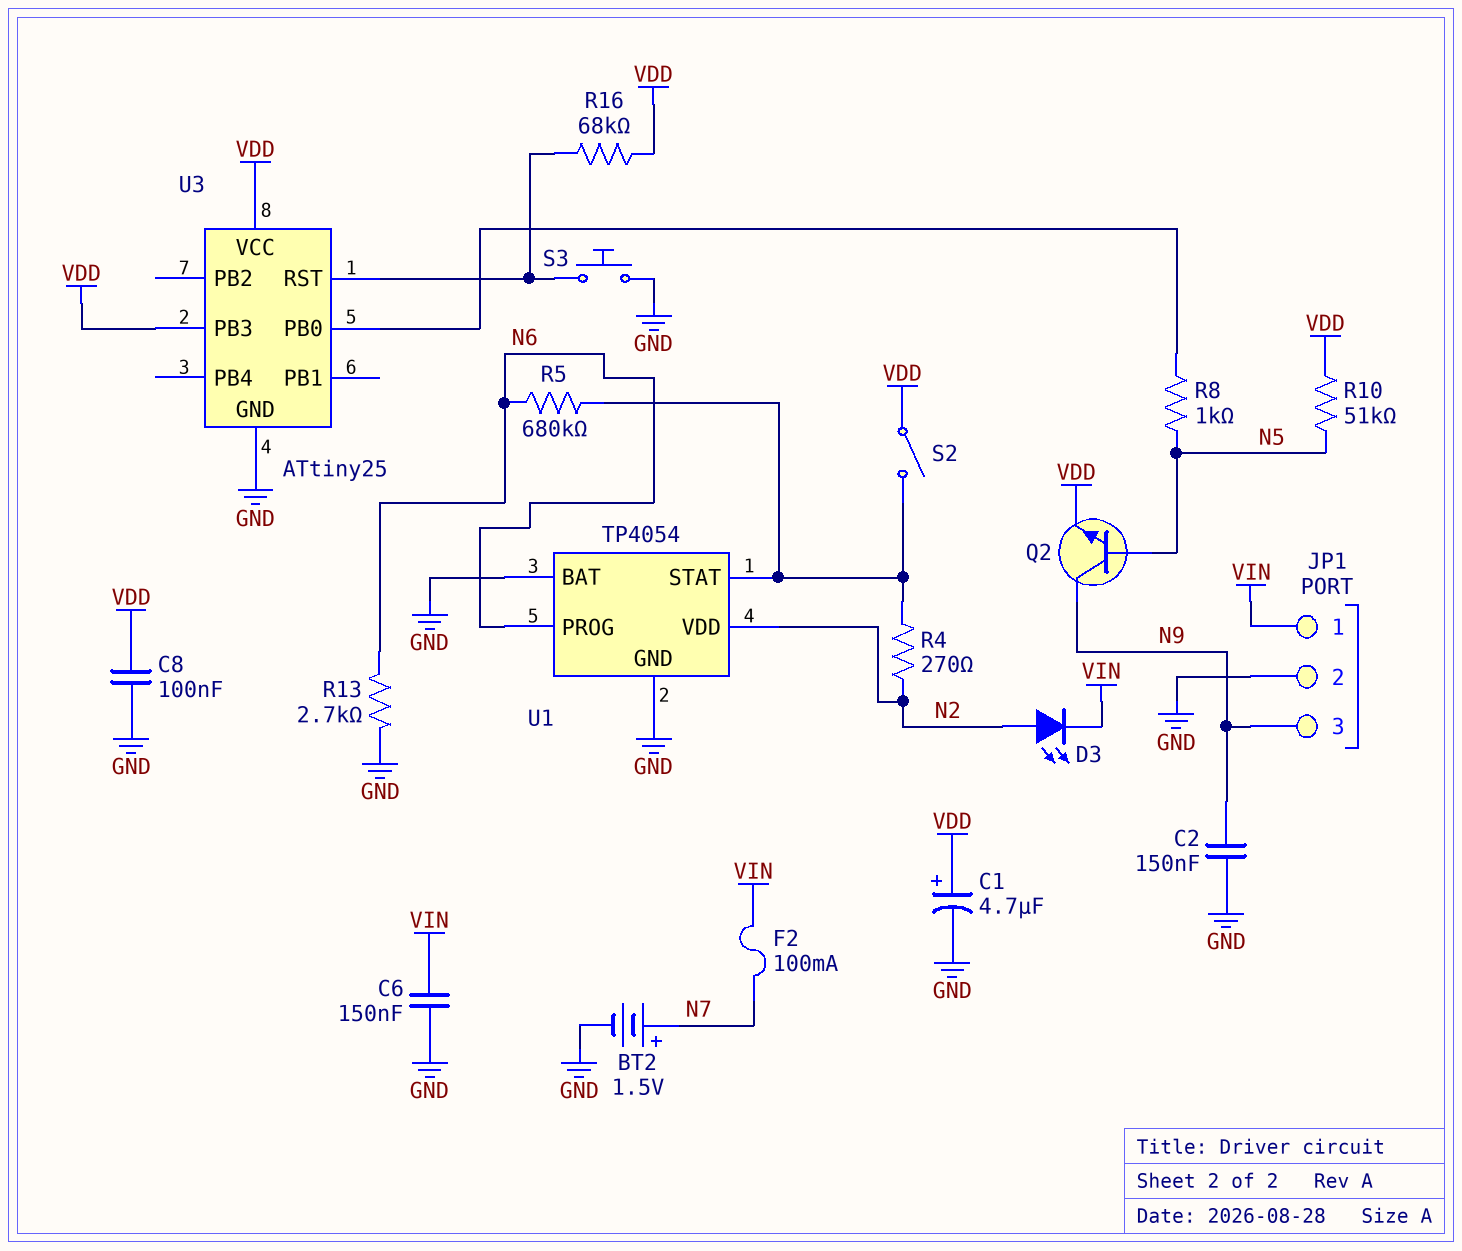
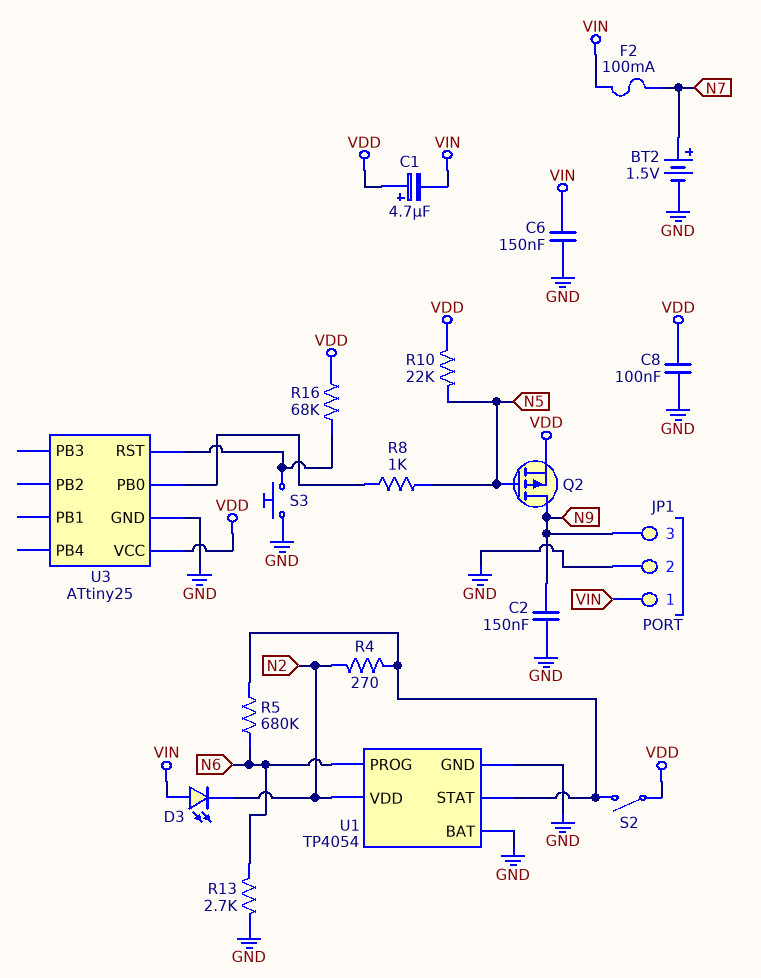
C1: 4.7uF (plus VDD, minus GND) -> 4.7uF (plus VDD, minus VIN)
D3: LED (A N2, K VIN) -> LED (A VIN, K N2)
Q2: NPN (B N5, C N9, E VDD) -> PMOS (G N5, D N9, S VDD)
R10: 51k (N5, VDD) -> 22k (N5, VDD)
U3 pin PB3: VDD -> none

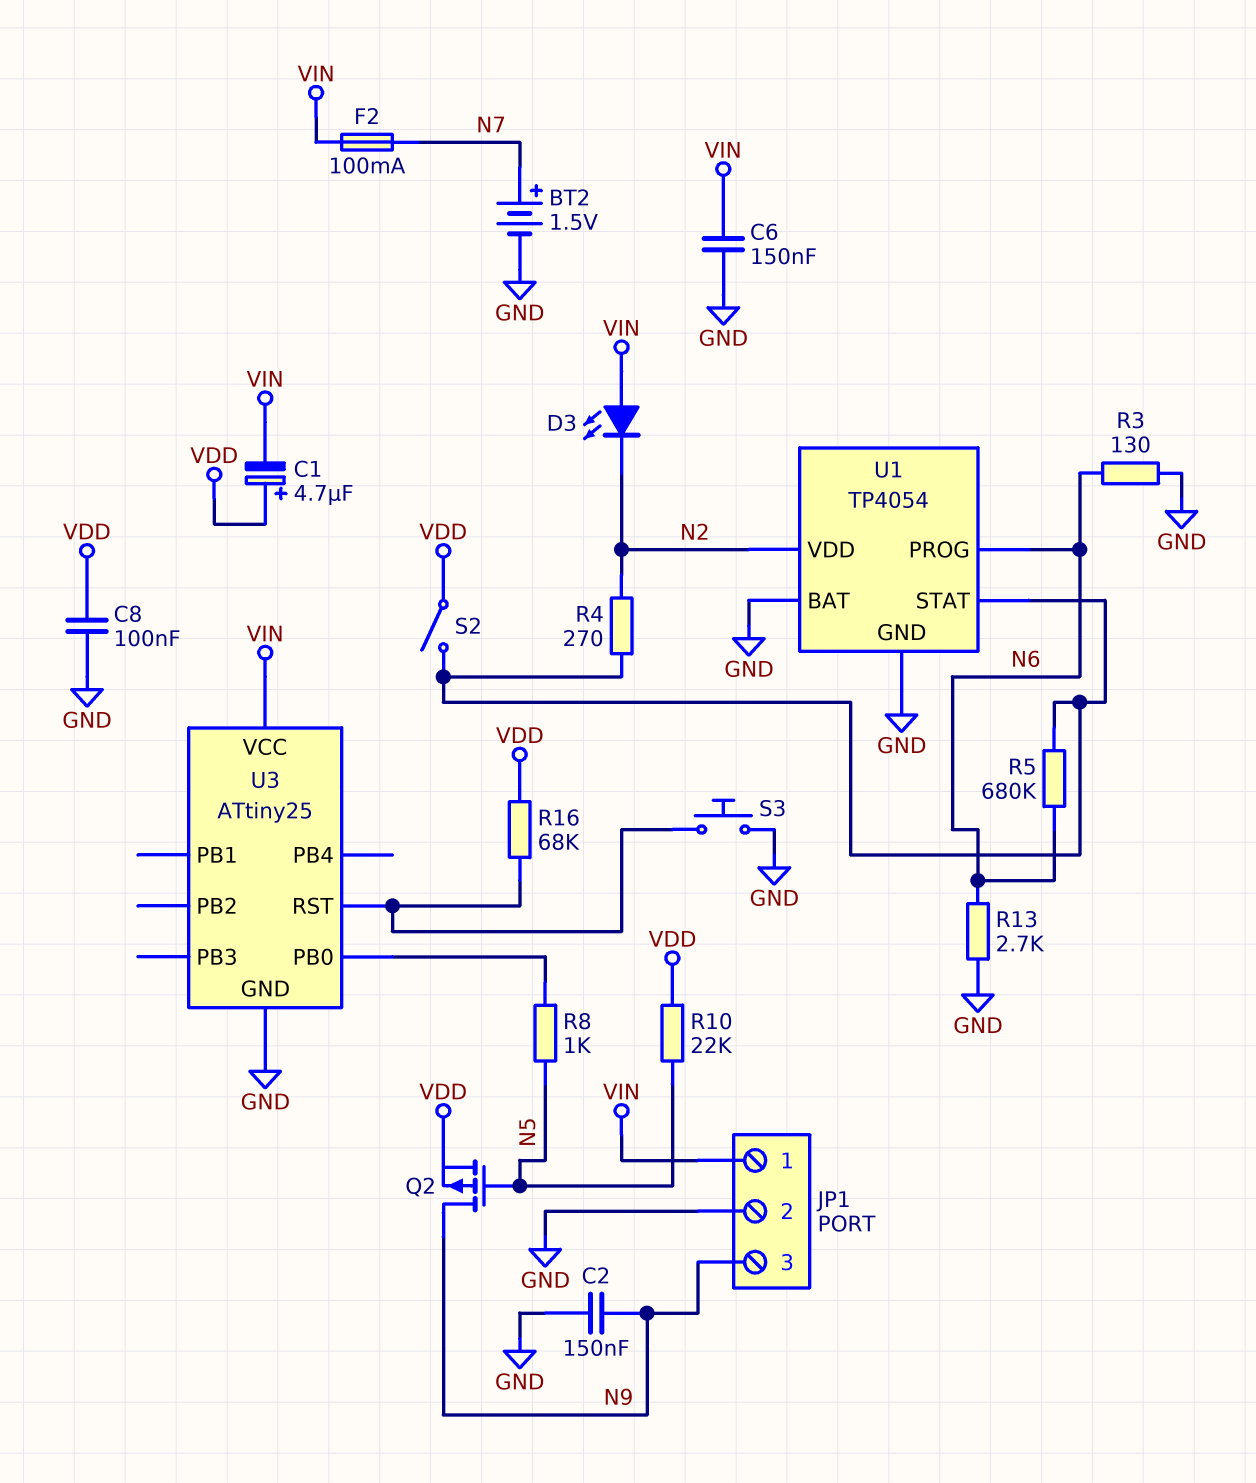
R3: none -> 130 (GND, N6)
U3 pin VCC: VDD -> VIN

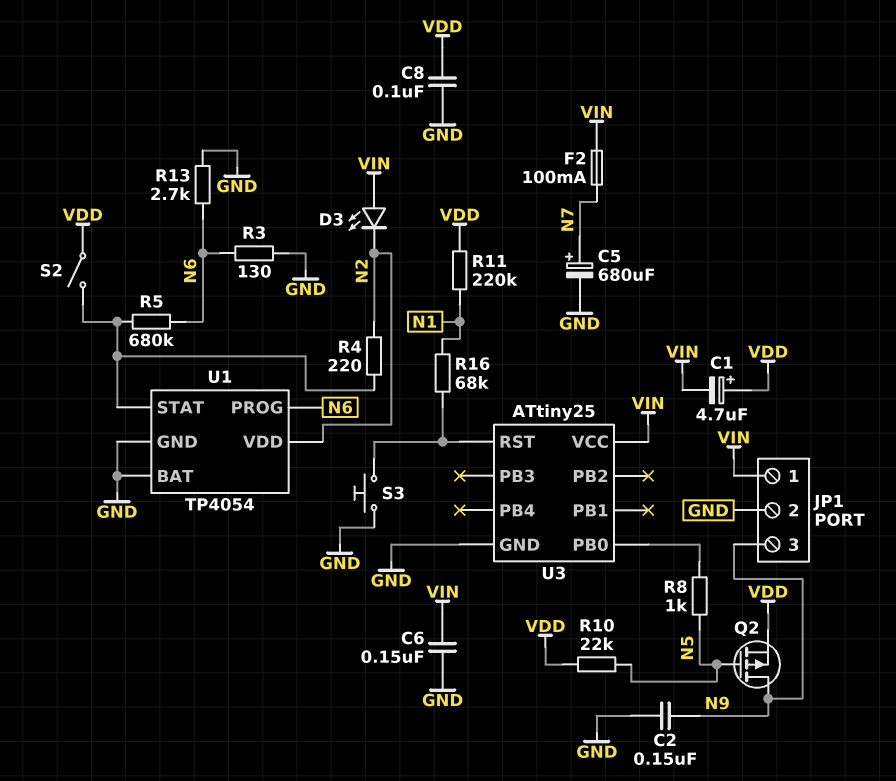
BT2: 1.5V (plus N7, minus GND) -> none
C5: none -> 680uF (plus N7, minus GND)
R4: 270 (N2, U1/STAT) -> 220 (N2, U1/STAT)
R11: none -> 220k (N1, VDD)
R16: 68k (U3/RST, VDD) -> 68k (N1, U3/RST)

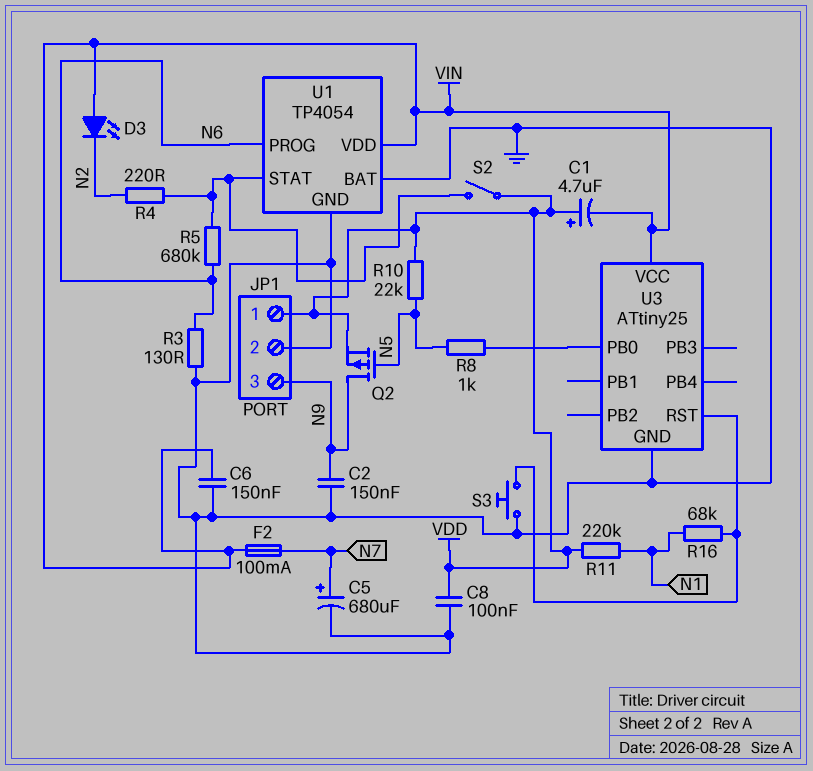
JP1 pin 1: VIN -> VDD
R13: 2.7k (GND, N6) -> none
U1 pin VDD: N2 -> VIN

